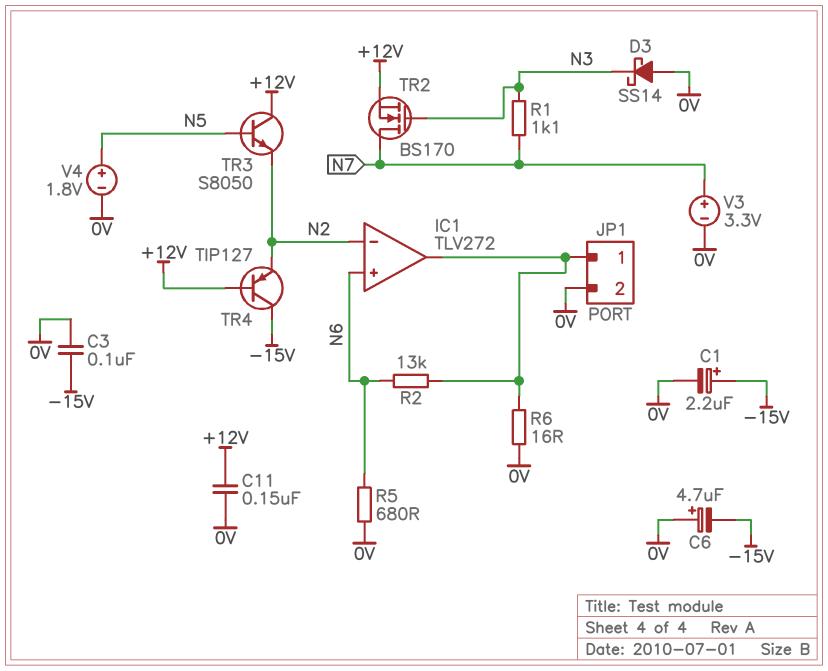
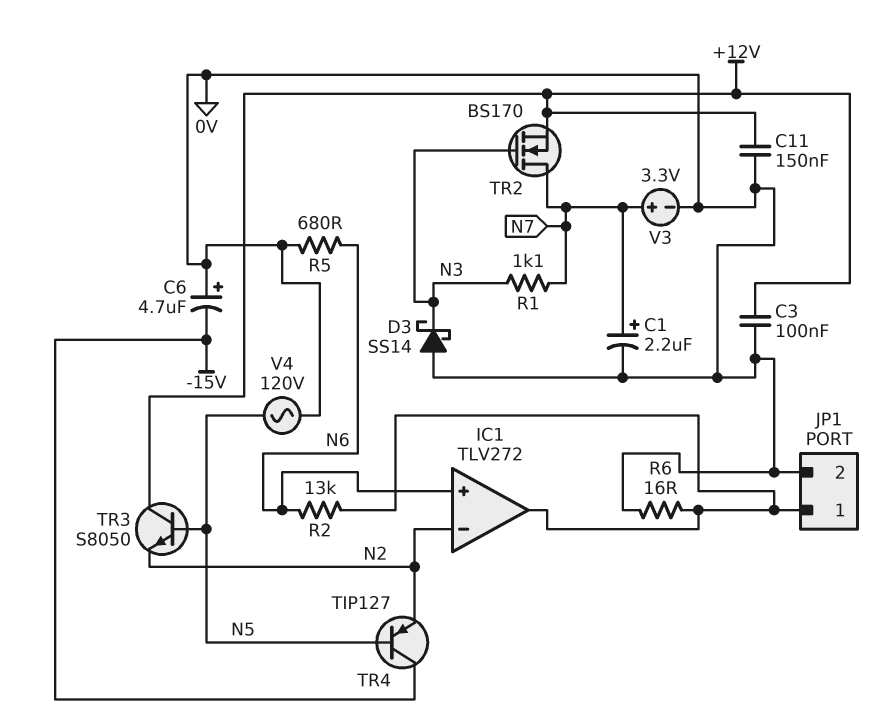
C1: 2.2uF (plus -15V, minus 0V) -> 2.2uF (plus N7, minus 0V)
C3: 100nF (-15V, 0V) -> 100nF (+12V, 0V)
TR4: PNP TIP127 (B +12V, C -15V, E N2) -> PNP TIP127 (B N5, C -15V, E N2)
V4: 1.8V (plus N5, minus 0V) -> AC 120V (0V, N5)

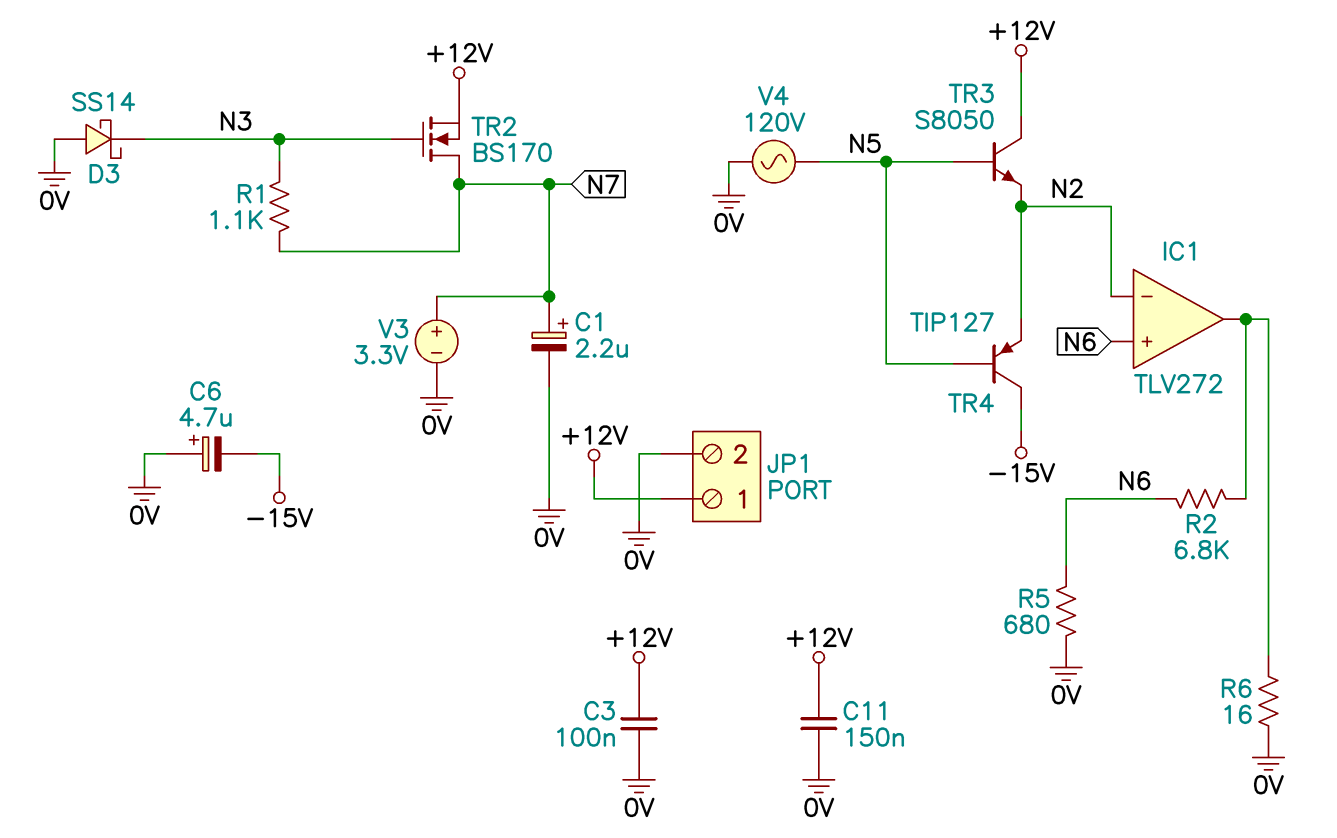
JP1 pin 1: IC1/out -> +12V
R2: 13k (IC1/out, N6) -> 6.8k (IC1/out, N6)

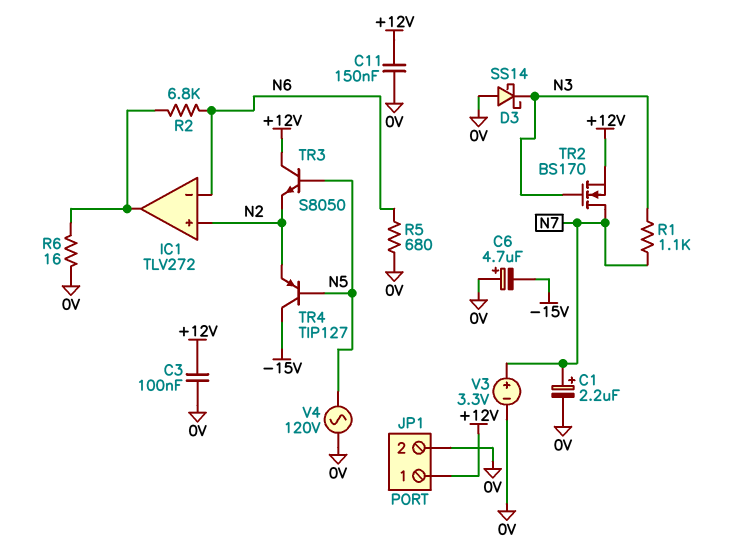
IC1 pin in+: N6 -> N2
IC1 pin in-: N2 -> N6

